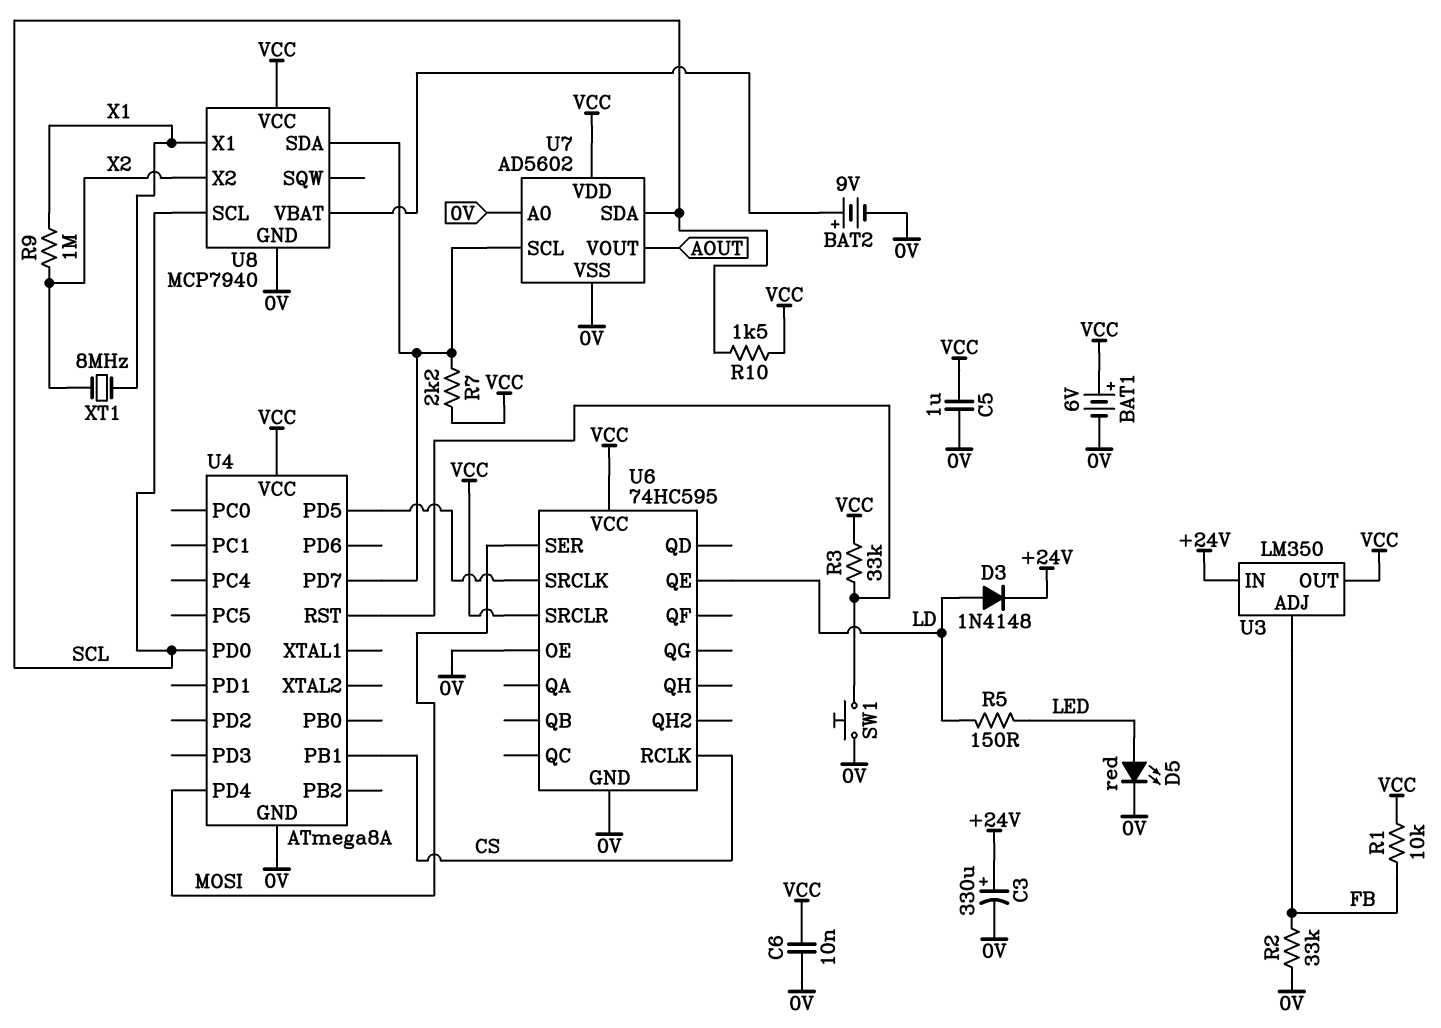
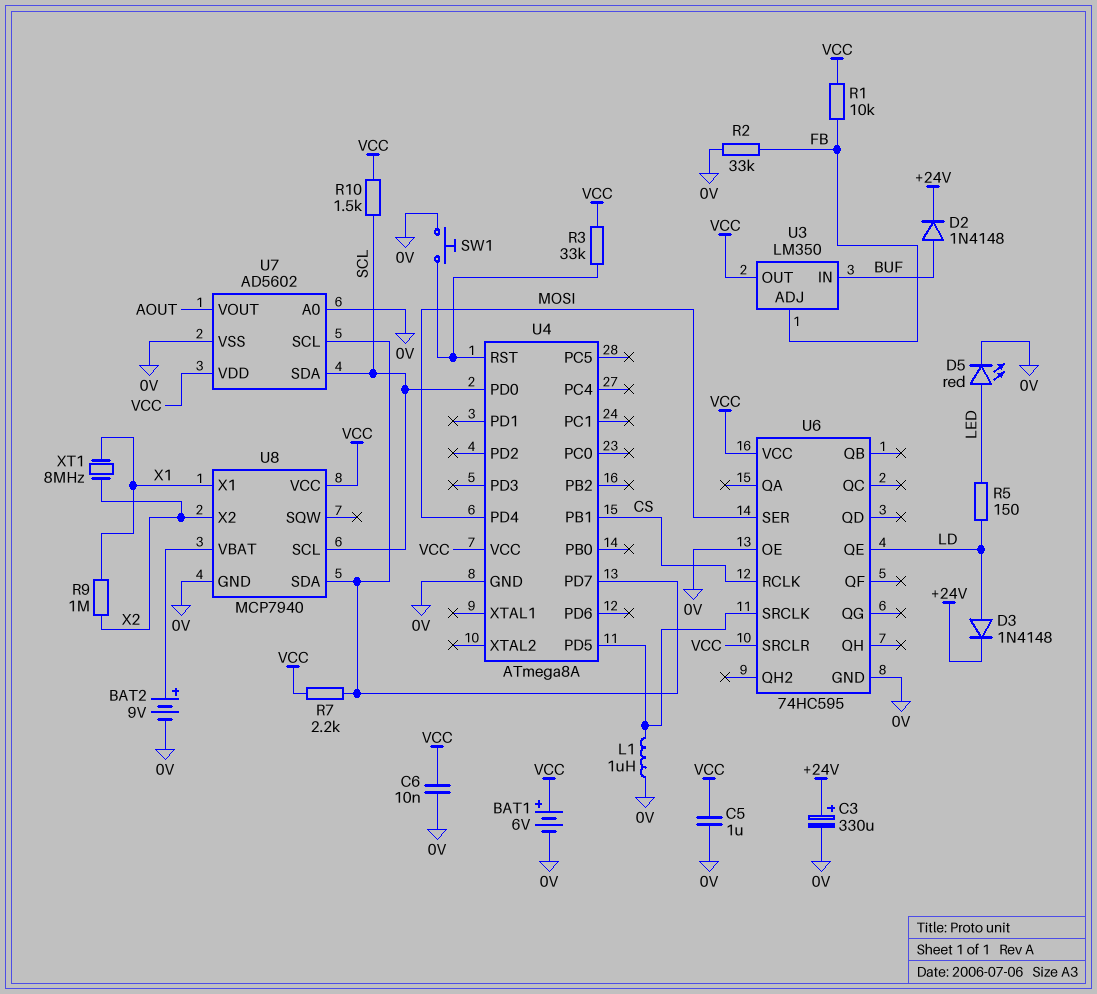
D2: none -> diode 1N4148 (A BUF, K +24V)
L1: none -> 1uH (0V, U4/PD5)
U3 pin IN: +24V -> BUF

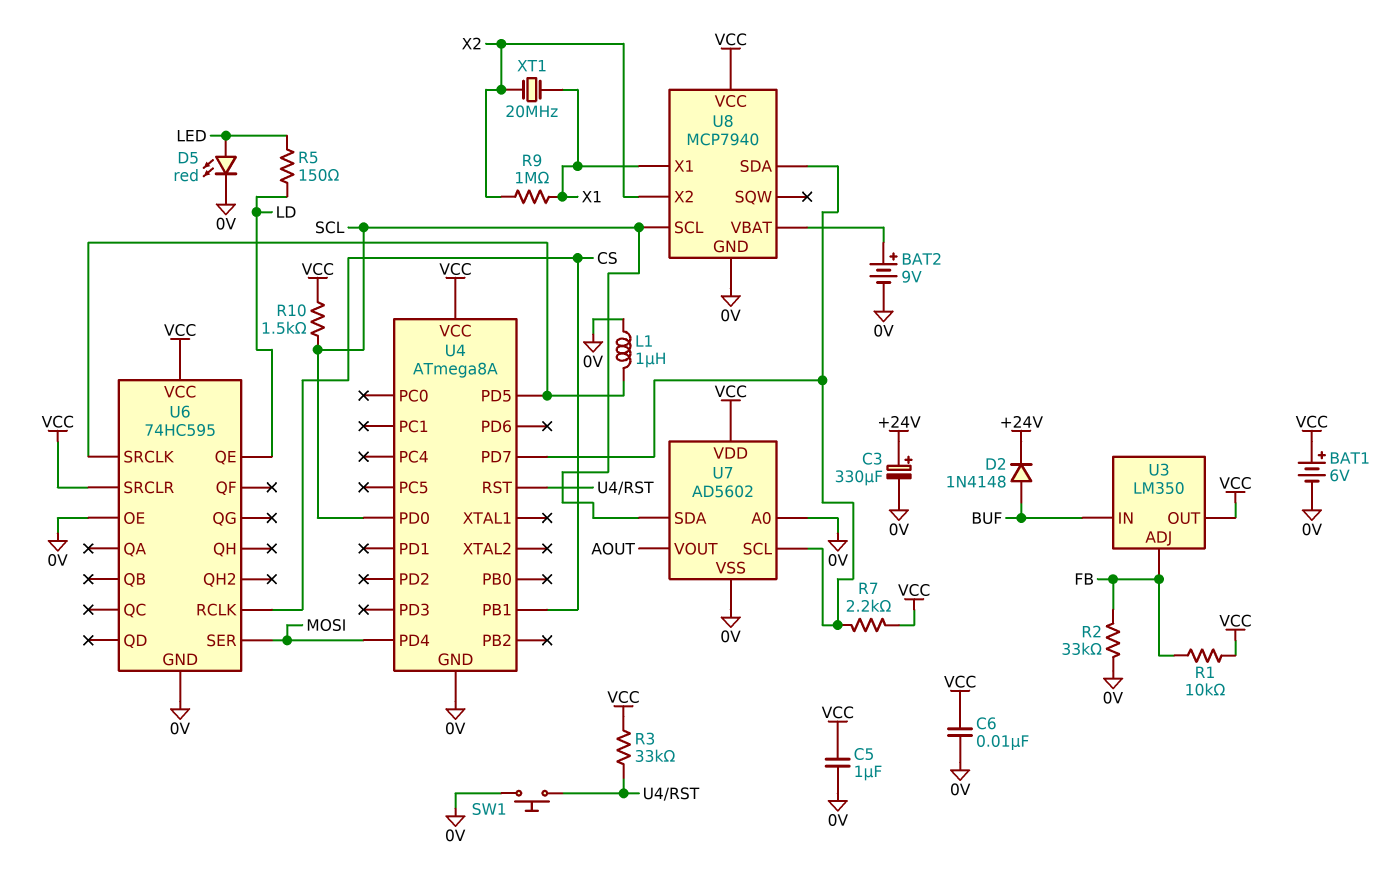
D3: diode 1N4148 (A LD, K +24V) -> none
XT1: 8MHz (X1, X2) -> 20MHz (X1, X2)

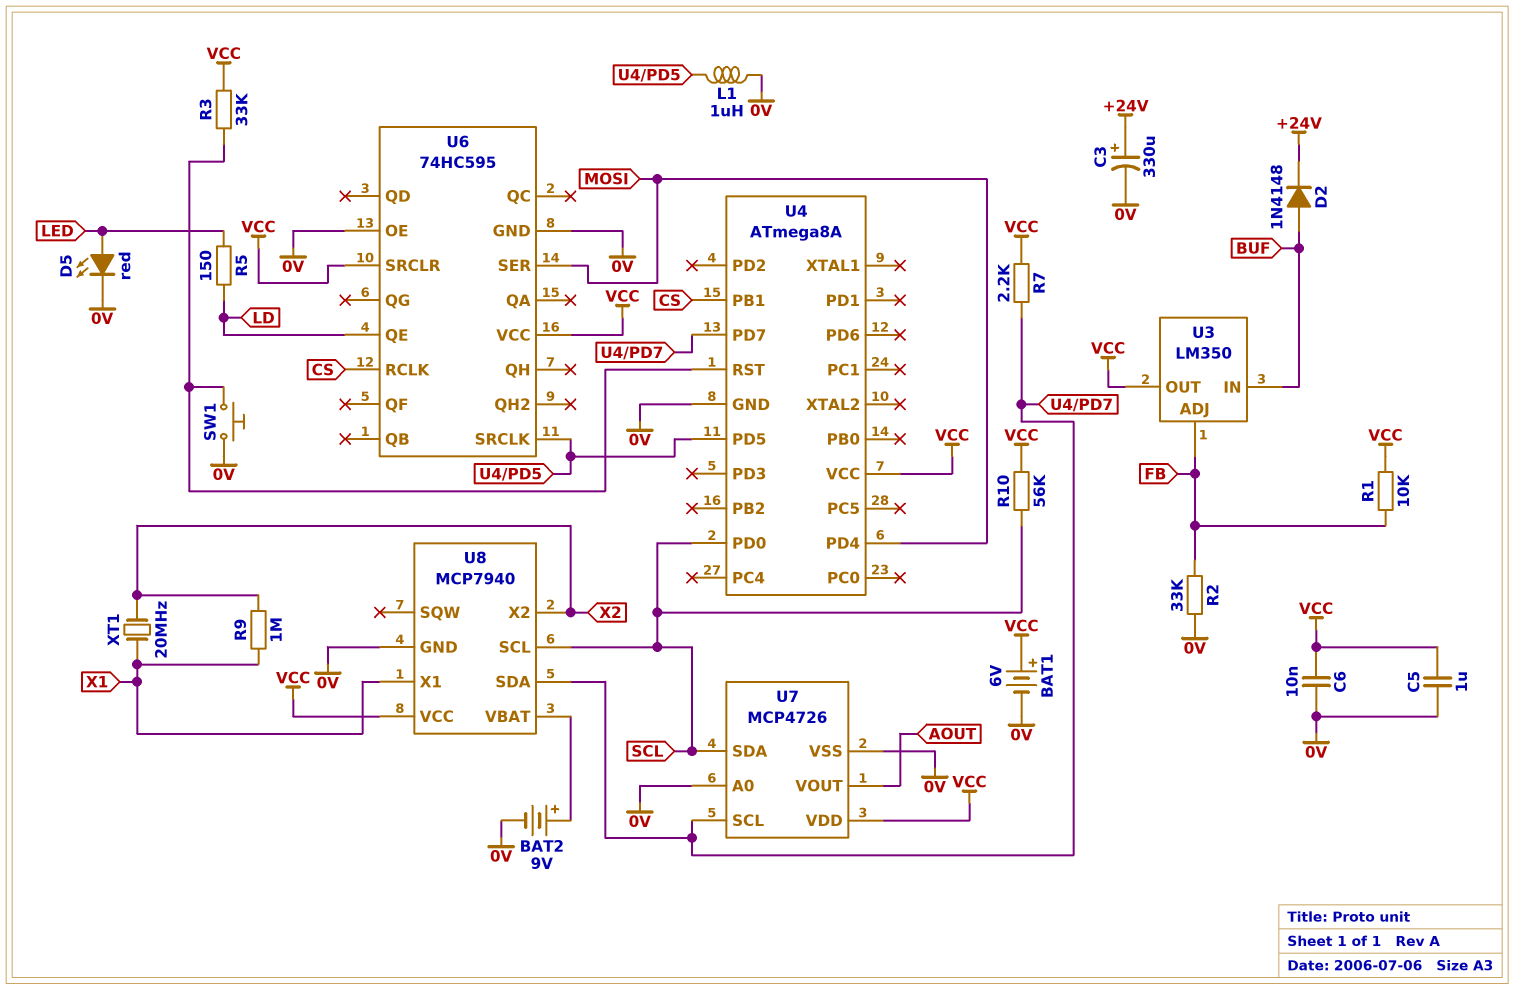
R10: 1.5k (SCL, VCC) -> 56k (SCL, VCC)
U7: AD5602 -> MCP4726

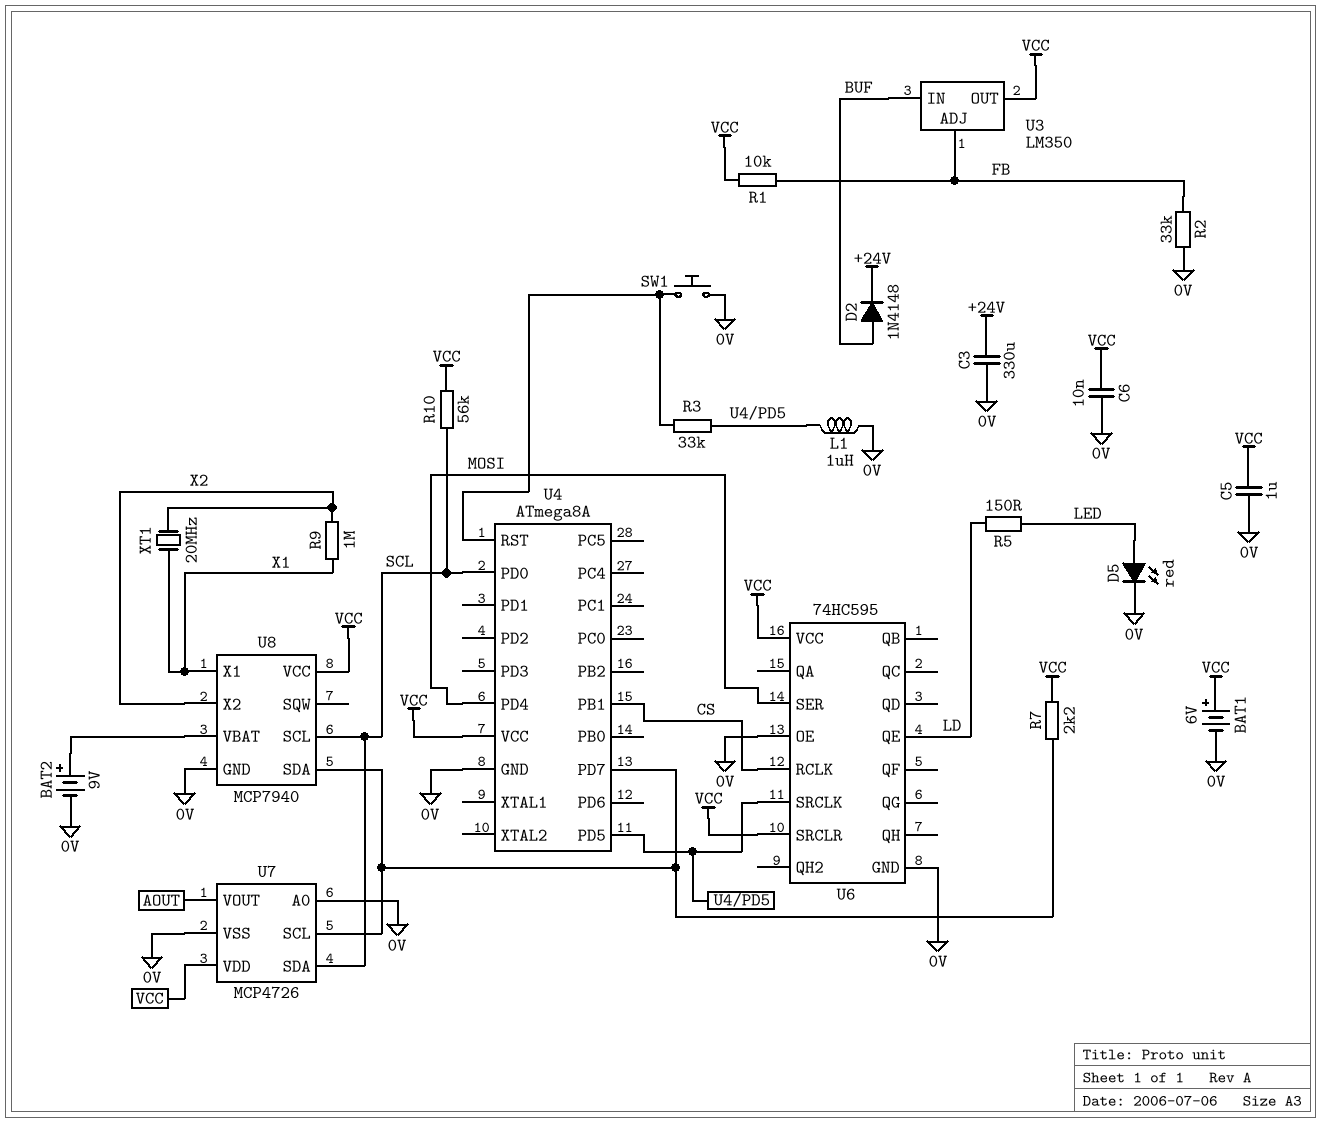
C3: 330uF (plus +24V, minus 0V) -> 330uF (+24V, 0V)
R3: 33k (U4/RST, VCC) -> 33k (U4/PD5, U4/RST)

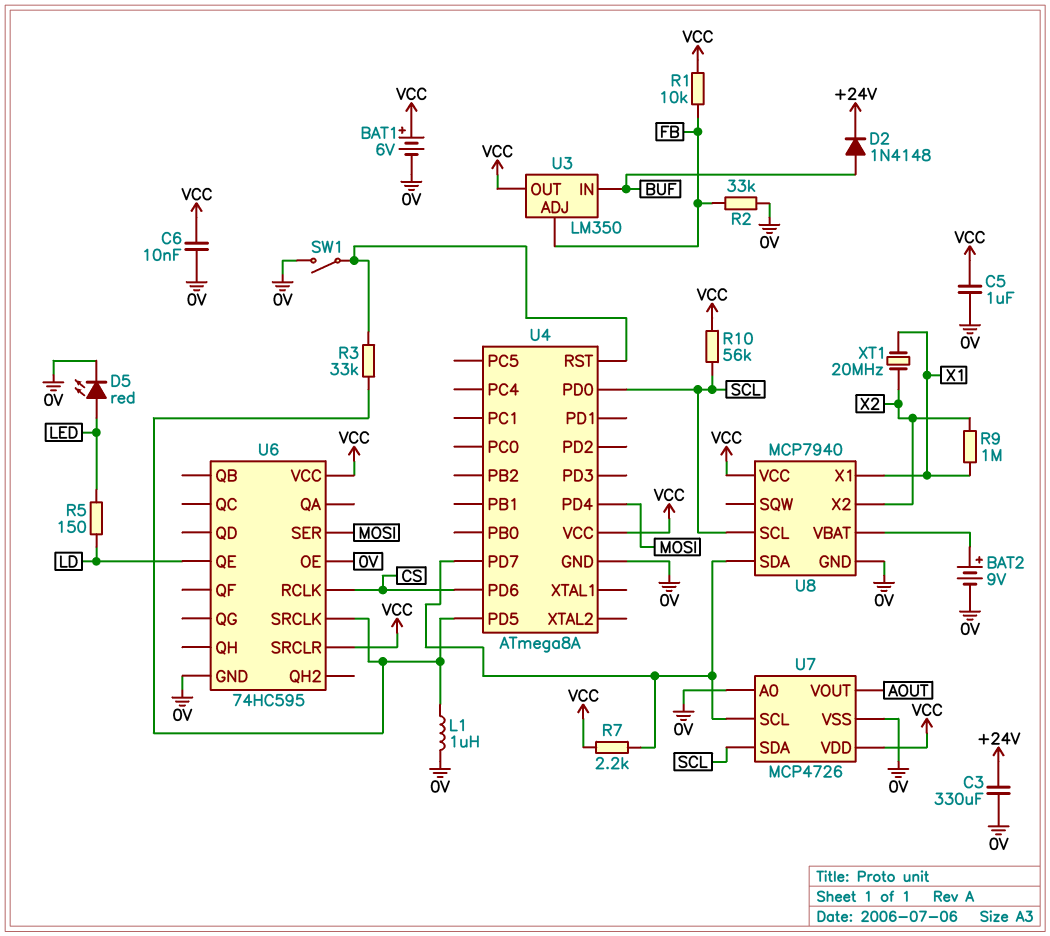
SW1: button (0V, U4/RST) -> switch (0V, U4/RST)
U4 pin PB1: CS -> none
U4 pin PD6: none -> CS

